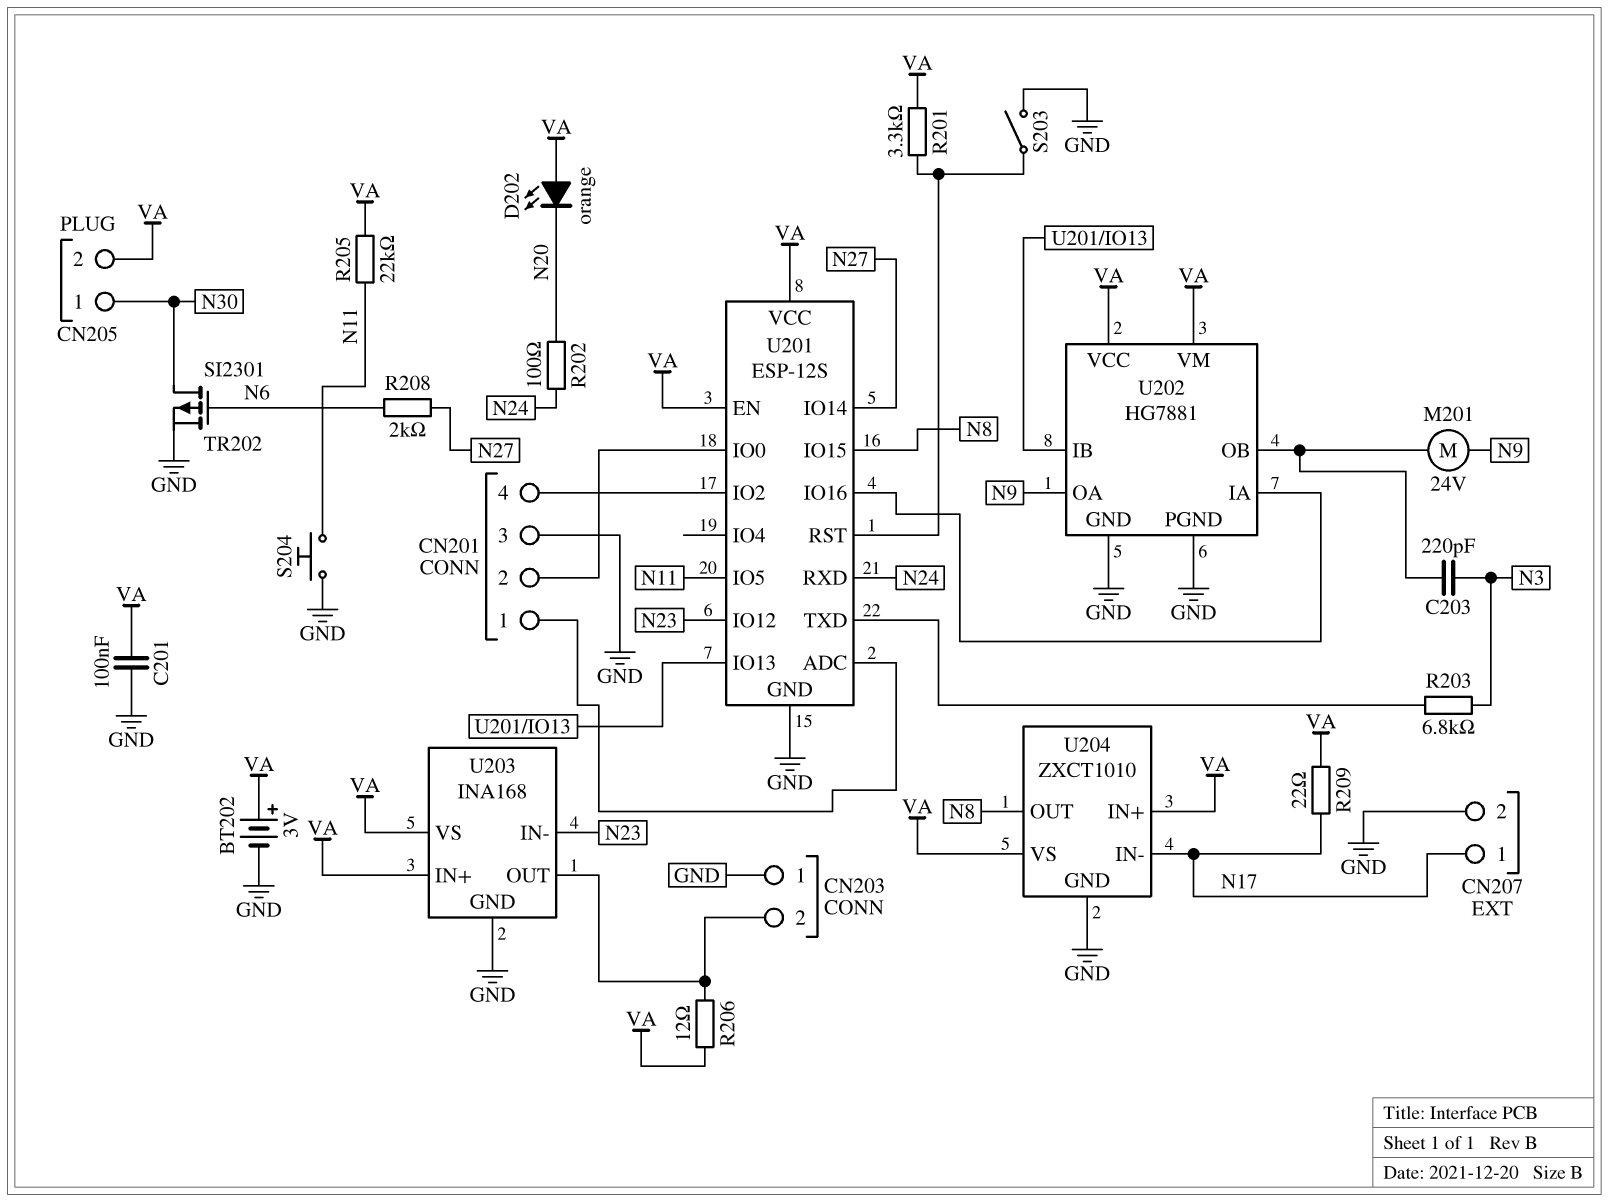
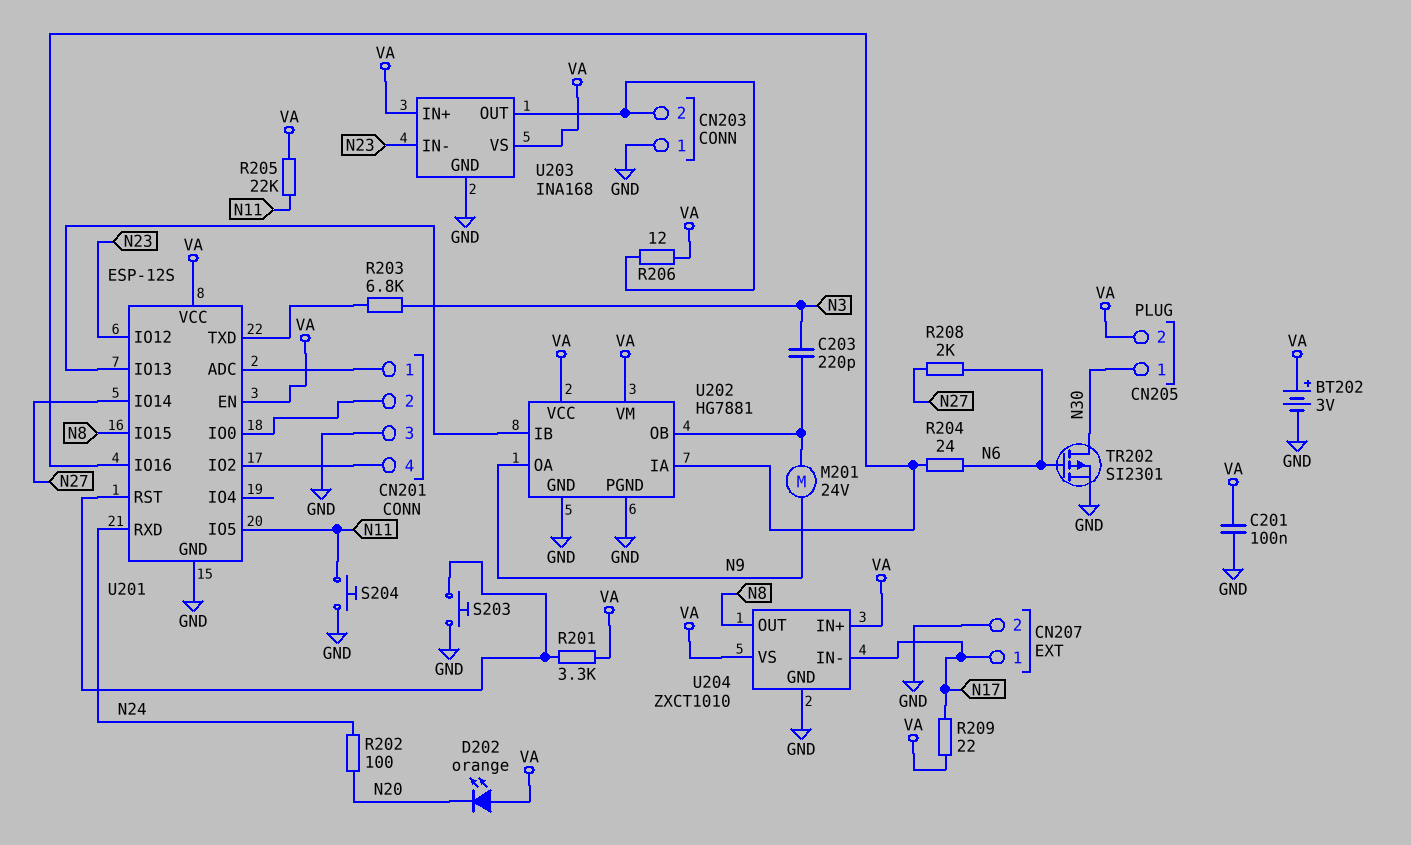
R204: none -> 24 (N6, U201/IO16)
S203: switch (GND, U201/RST) -> button (GND, U201/RST)

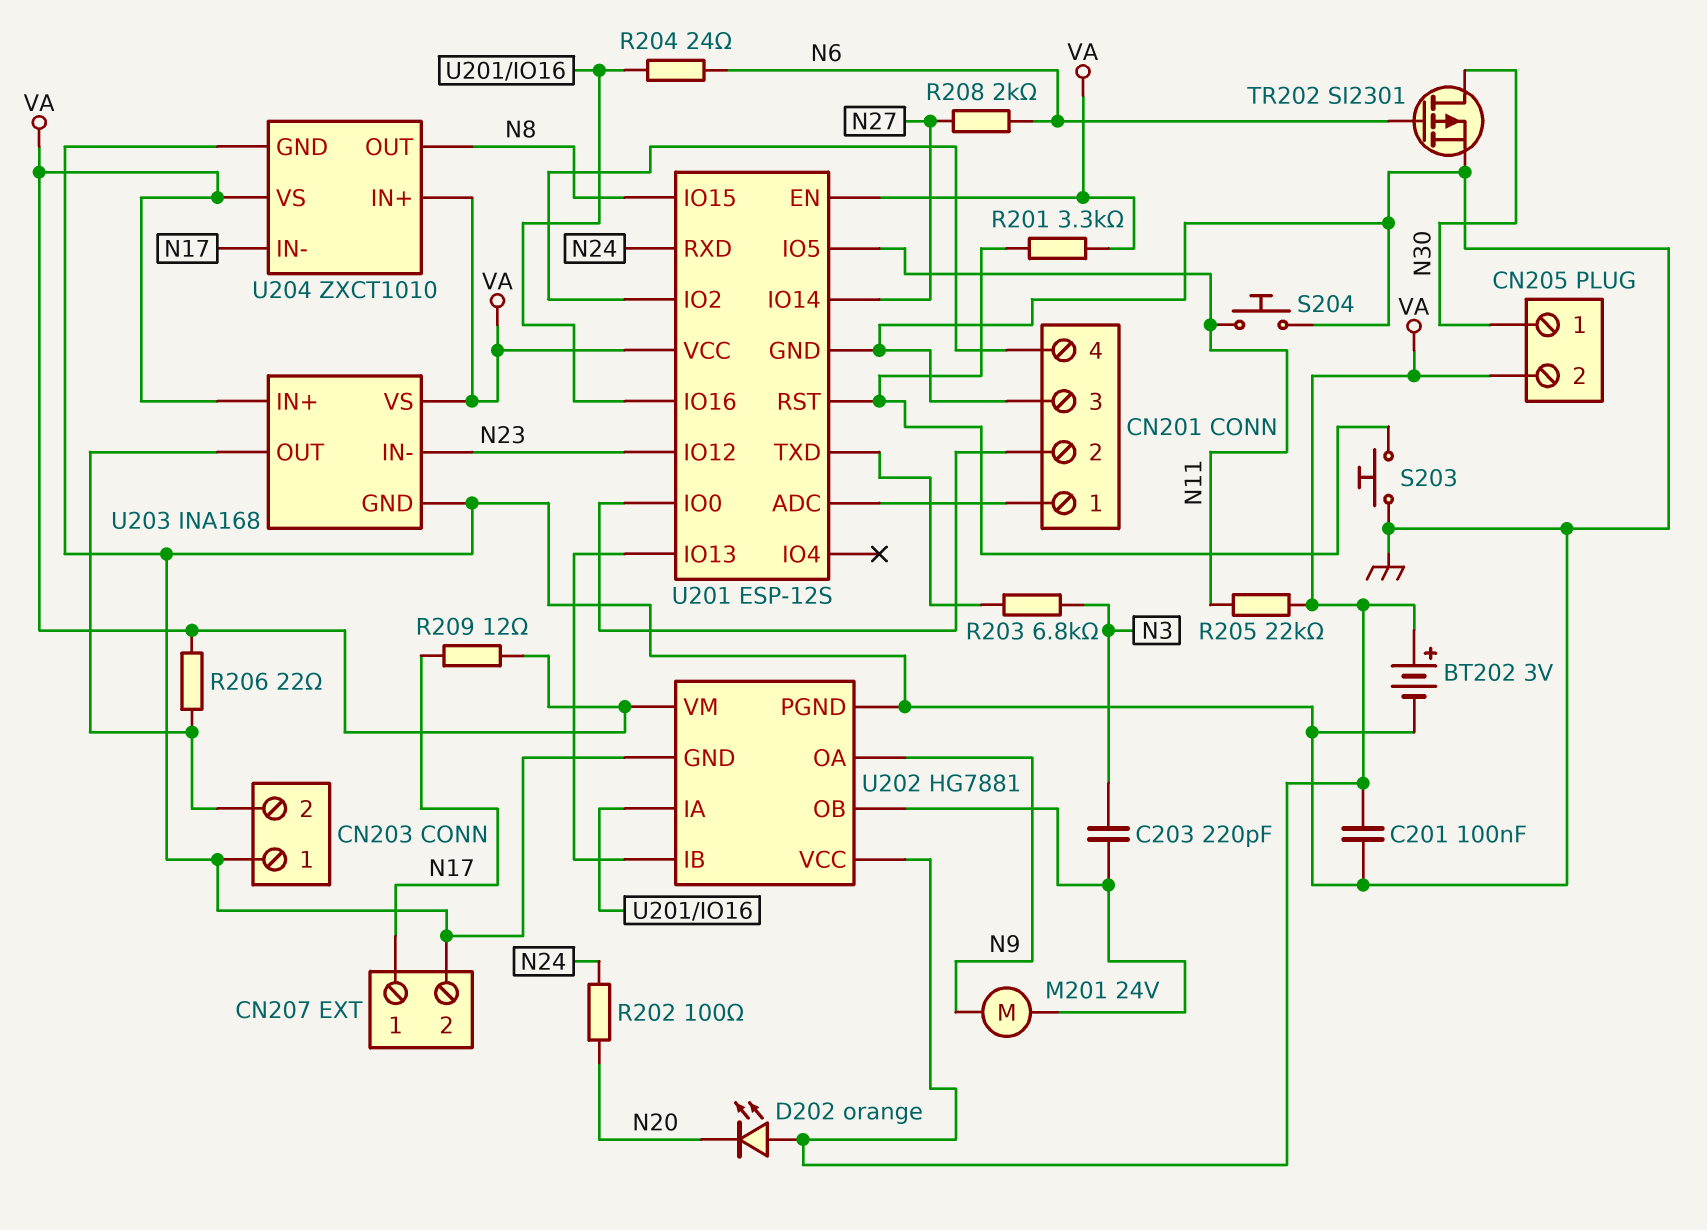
R206: 12 (CN203/2, VA) -> 22 (CN203/2, VA)
R209: 22 (N17, VA) -> 12 (N17, VA)

